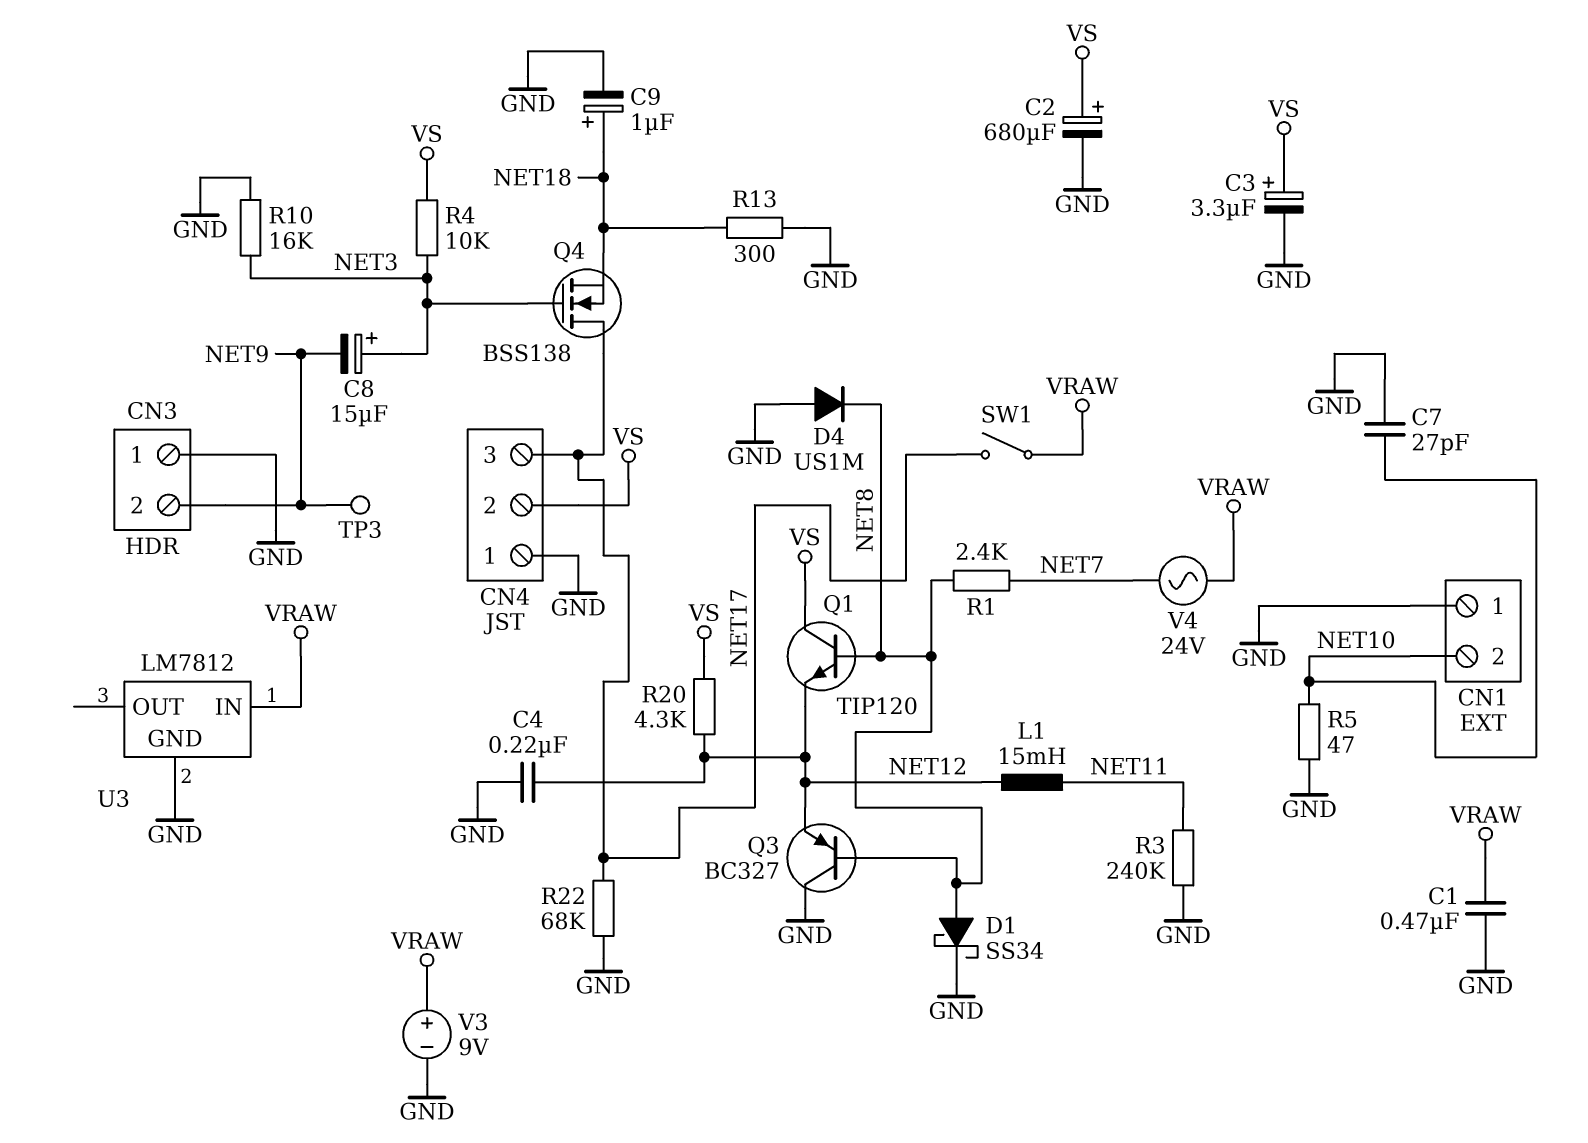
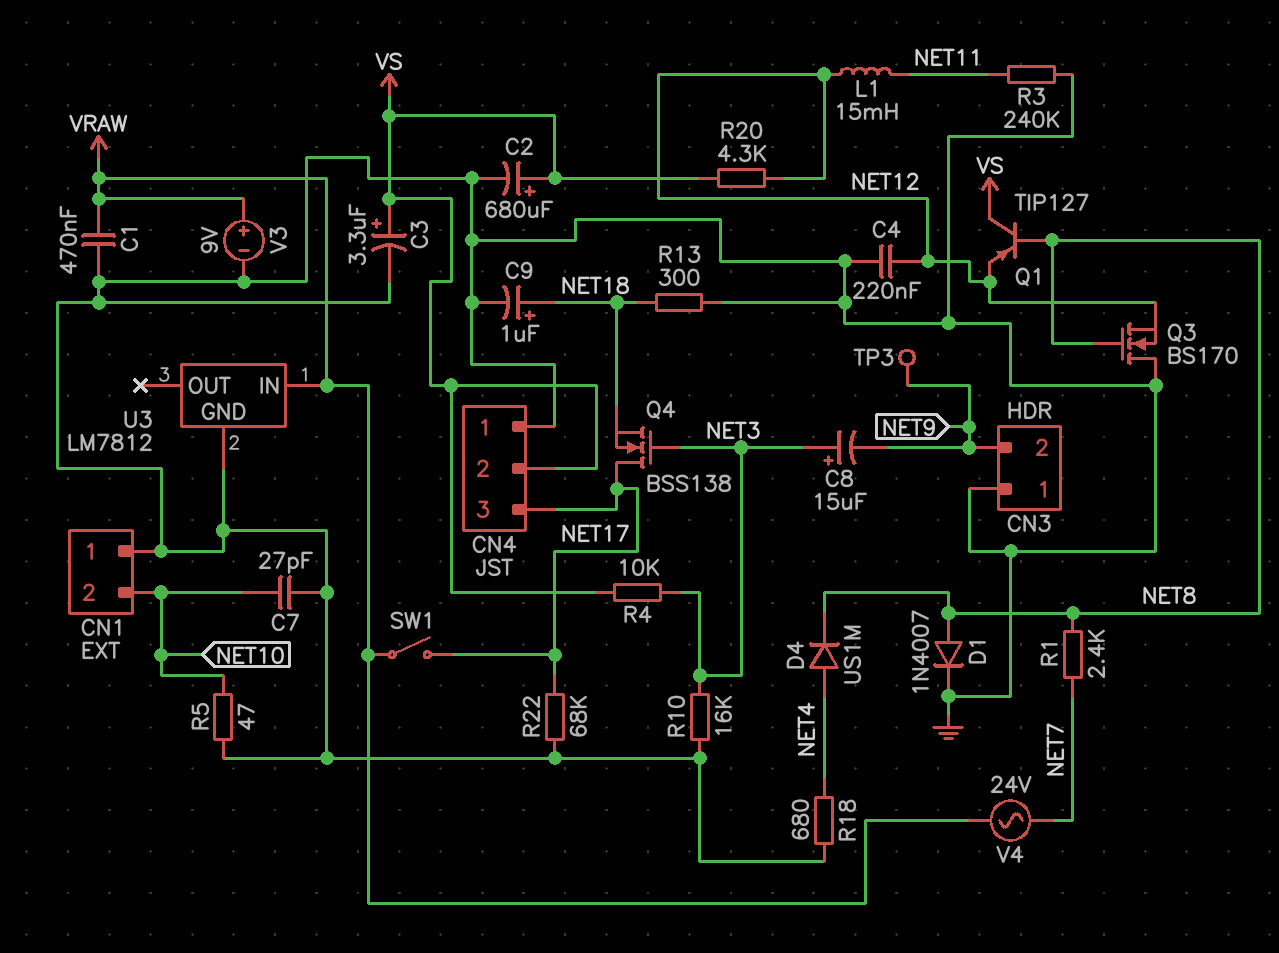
D1: schottky SS34 (A NET8, K GND) -> diode 1N4007 (A NET8, K GND)
D4: diode US1M (A GND, K NET8) -> diode US1M (A NET4, K NET8)
Q1: NPN TIP120 (B NET8, C VS, E NET12) -> PNP TIP127 (B NET8, C VS, E NET12)
Q3: PNP BC327 (B NET8, C GND, E NET12) -> NMOS BS170 (G NET8, D GND, S NET12)
R18: none -> 680 (GND, NET4)

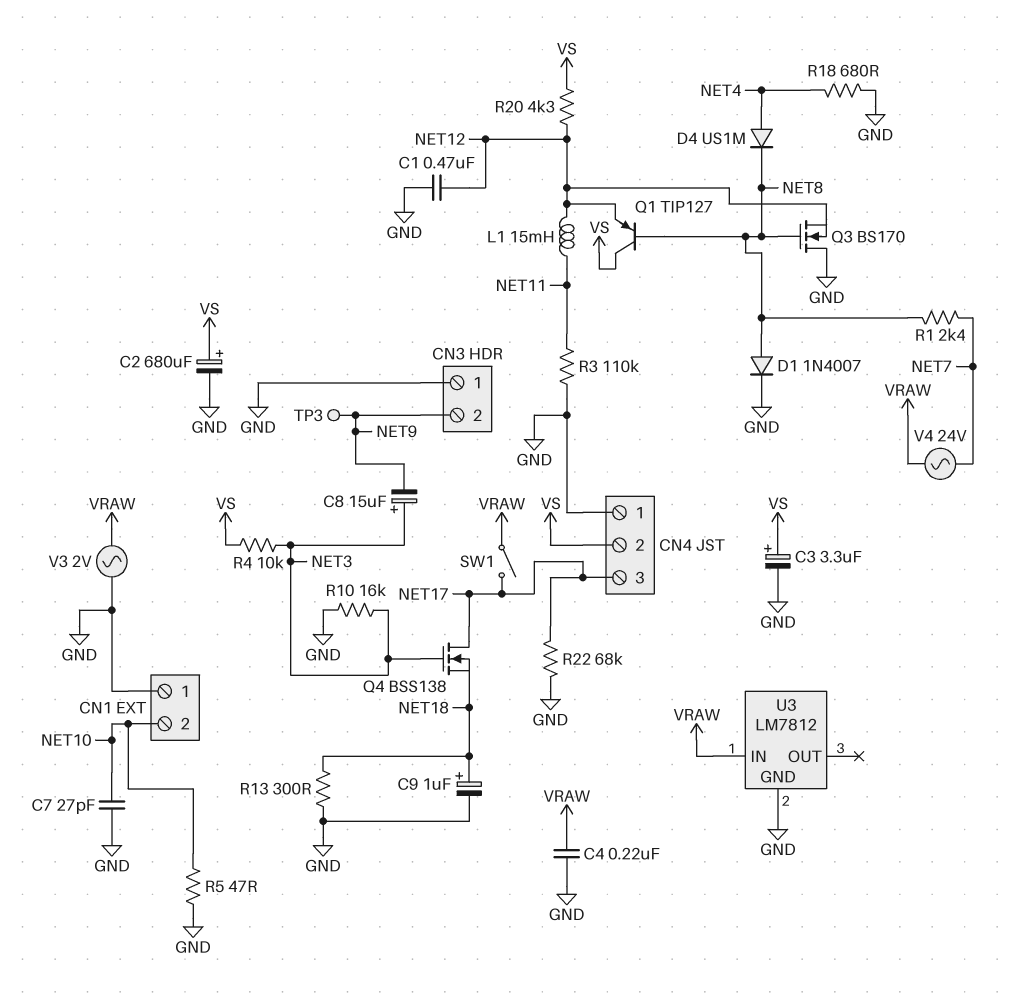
C1: 470nF (GND, VRAW) -> 470nF (GND, NET12)
C4: 220nF (GND, NET12) -> 220nF (GND, VRAW)
R3: 240k (GND, NET11) -> 110k (GND, NET11)
V3: 9V (plus VRAW, minus GND) -> AC 2V (GND, VRAW)

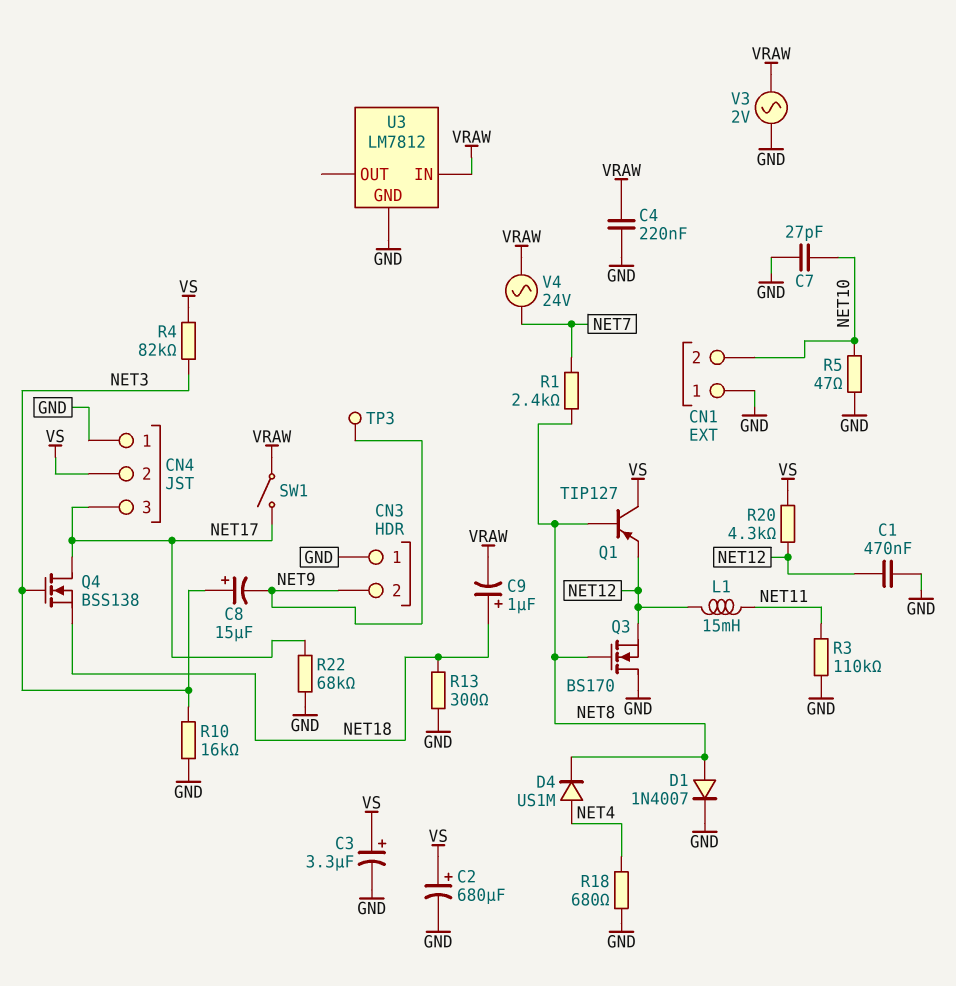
C9: 1uF (plus NET18, minus GND) -> 1uF (plus NET18, minus VRAW)
R4: 10k (NET3, VS) -> 82k (NET3, VS)

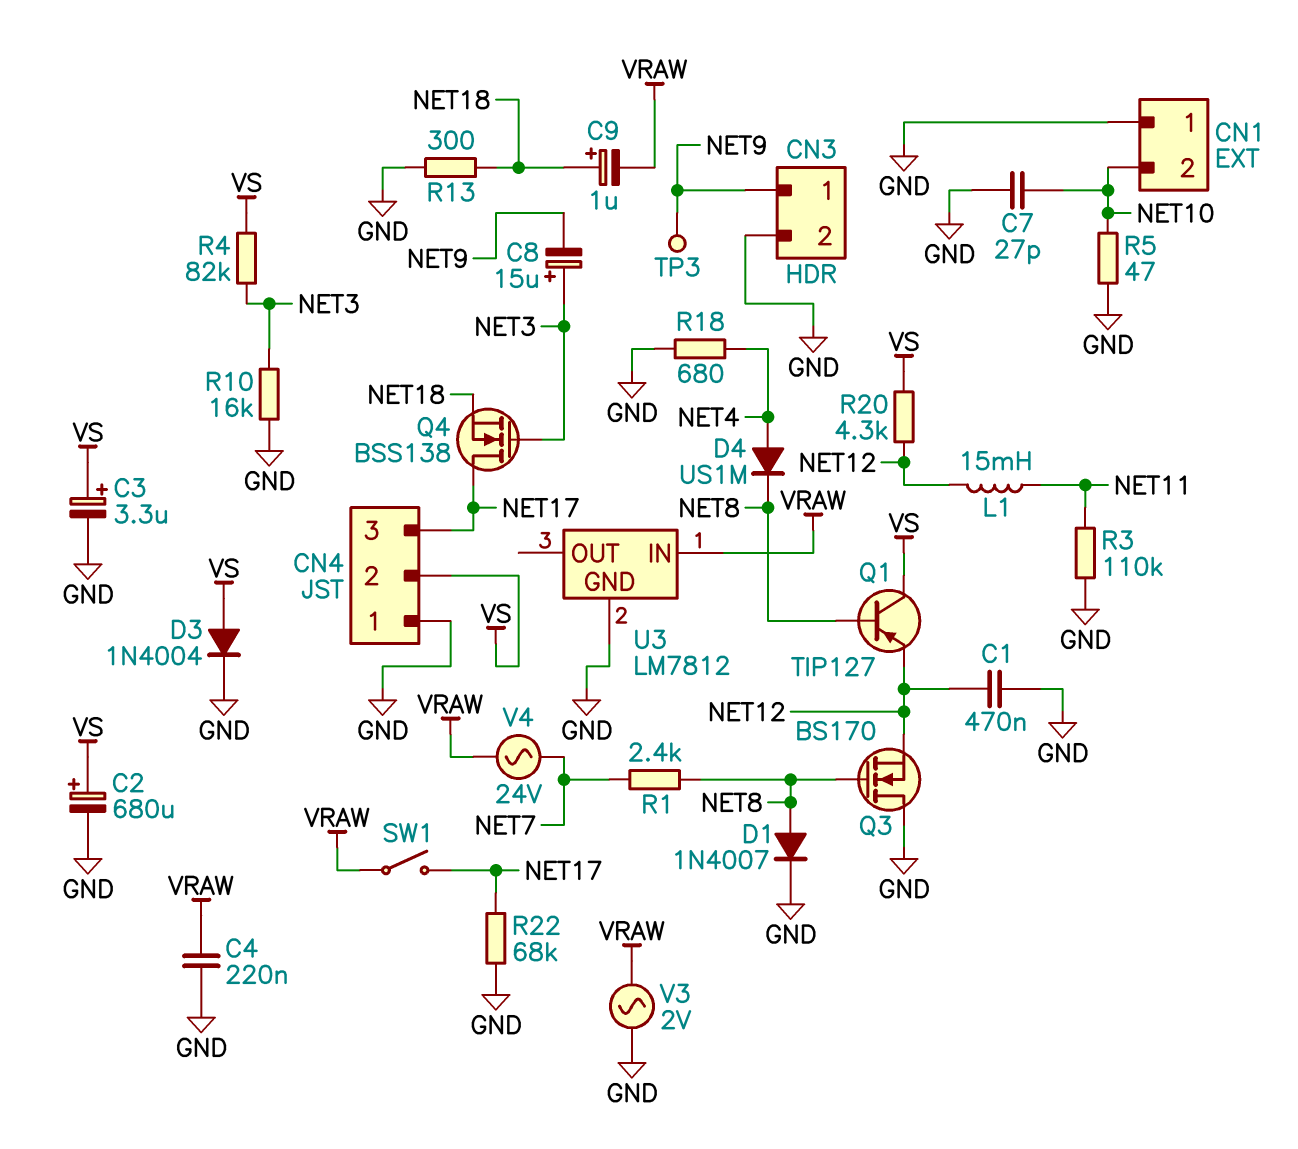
CN3 pin 1: GND -> NET9
CN3 pin 2: NET9 -> GND
D3: none -> diode 1N4004 (A VS, K GND)

